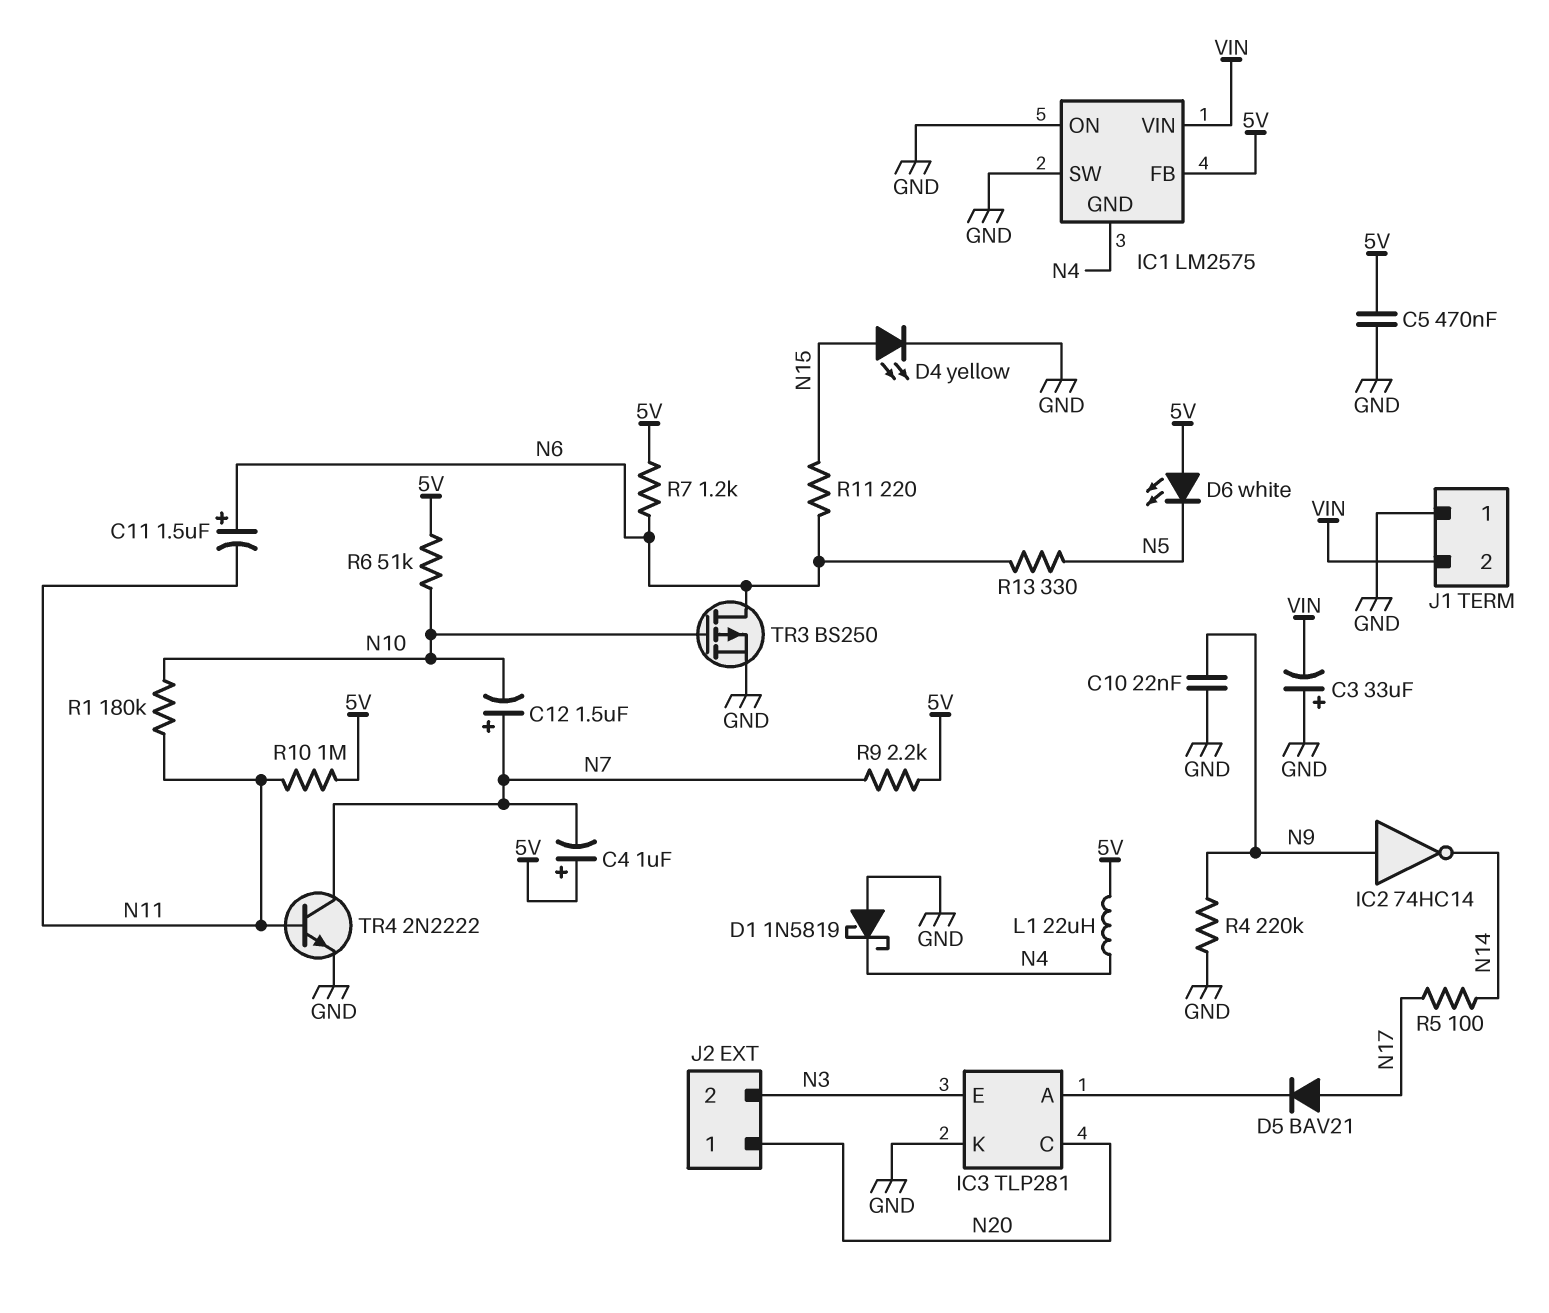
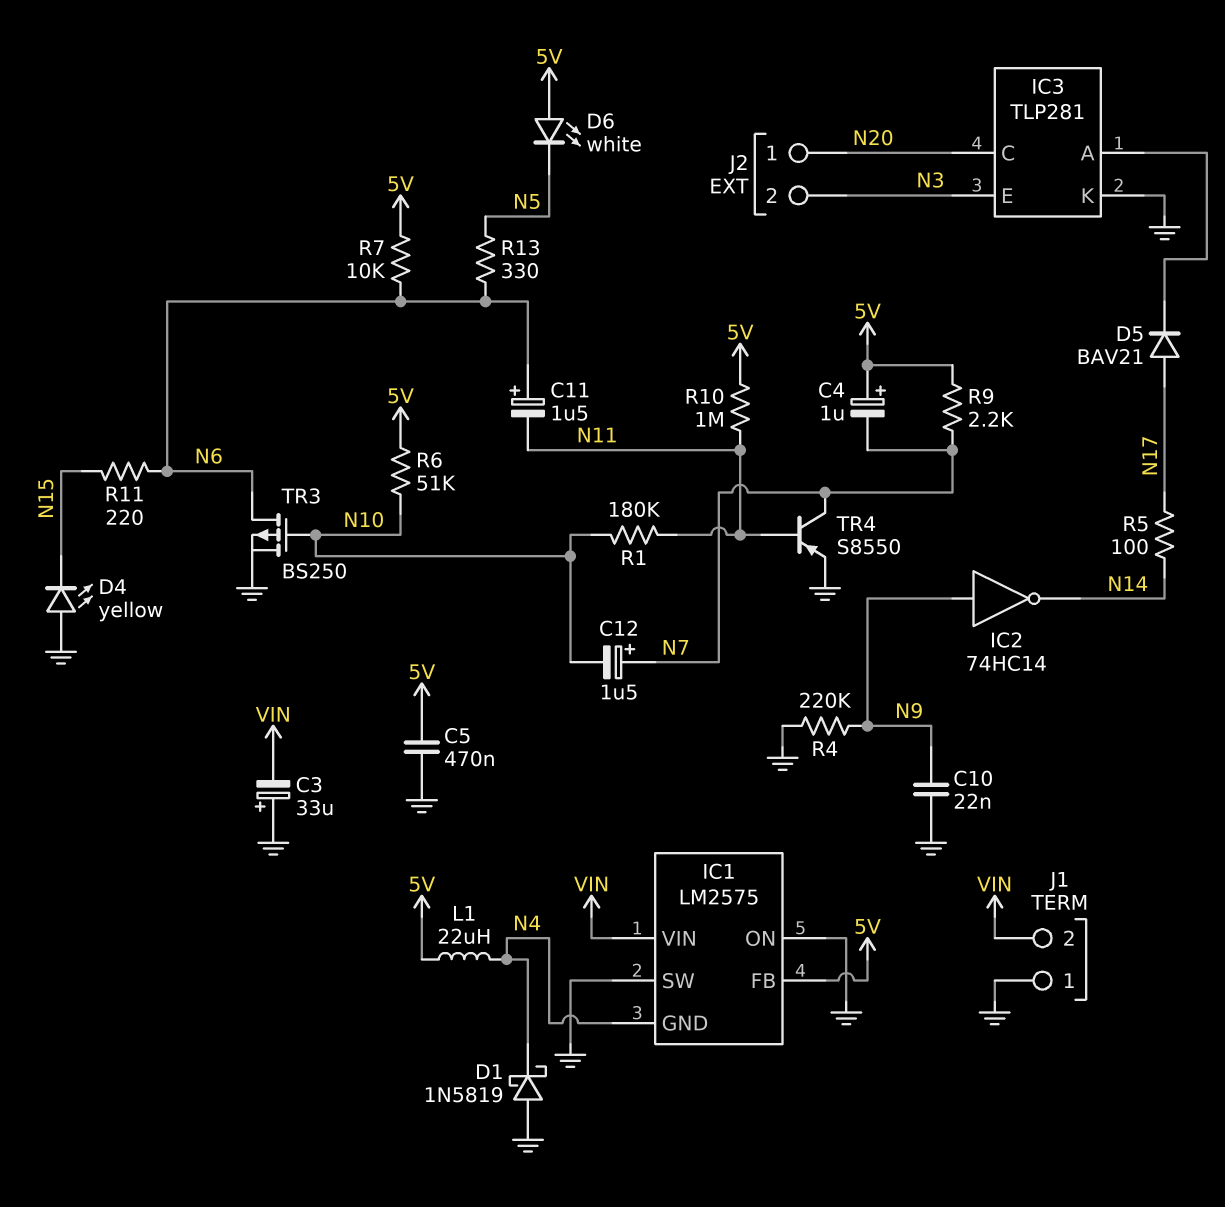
D4: LED yellow (A N15, K GND) -> LED yellow (A GND, K N15)
R7: 1.2k (5V, N6) -> 10k (5V, N6)
TR4: NPN 2N2222 (B N11, C N7, E GND) -> PNP S8550 (B N11, C N7, E GND)

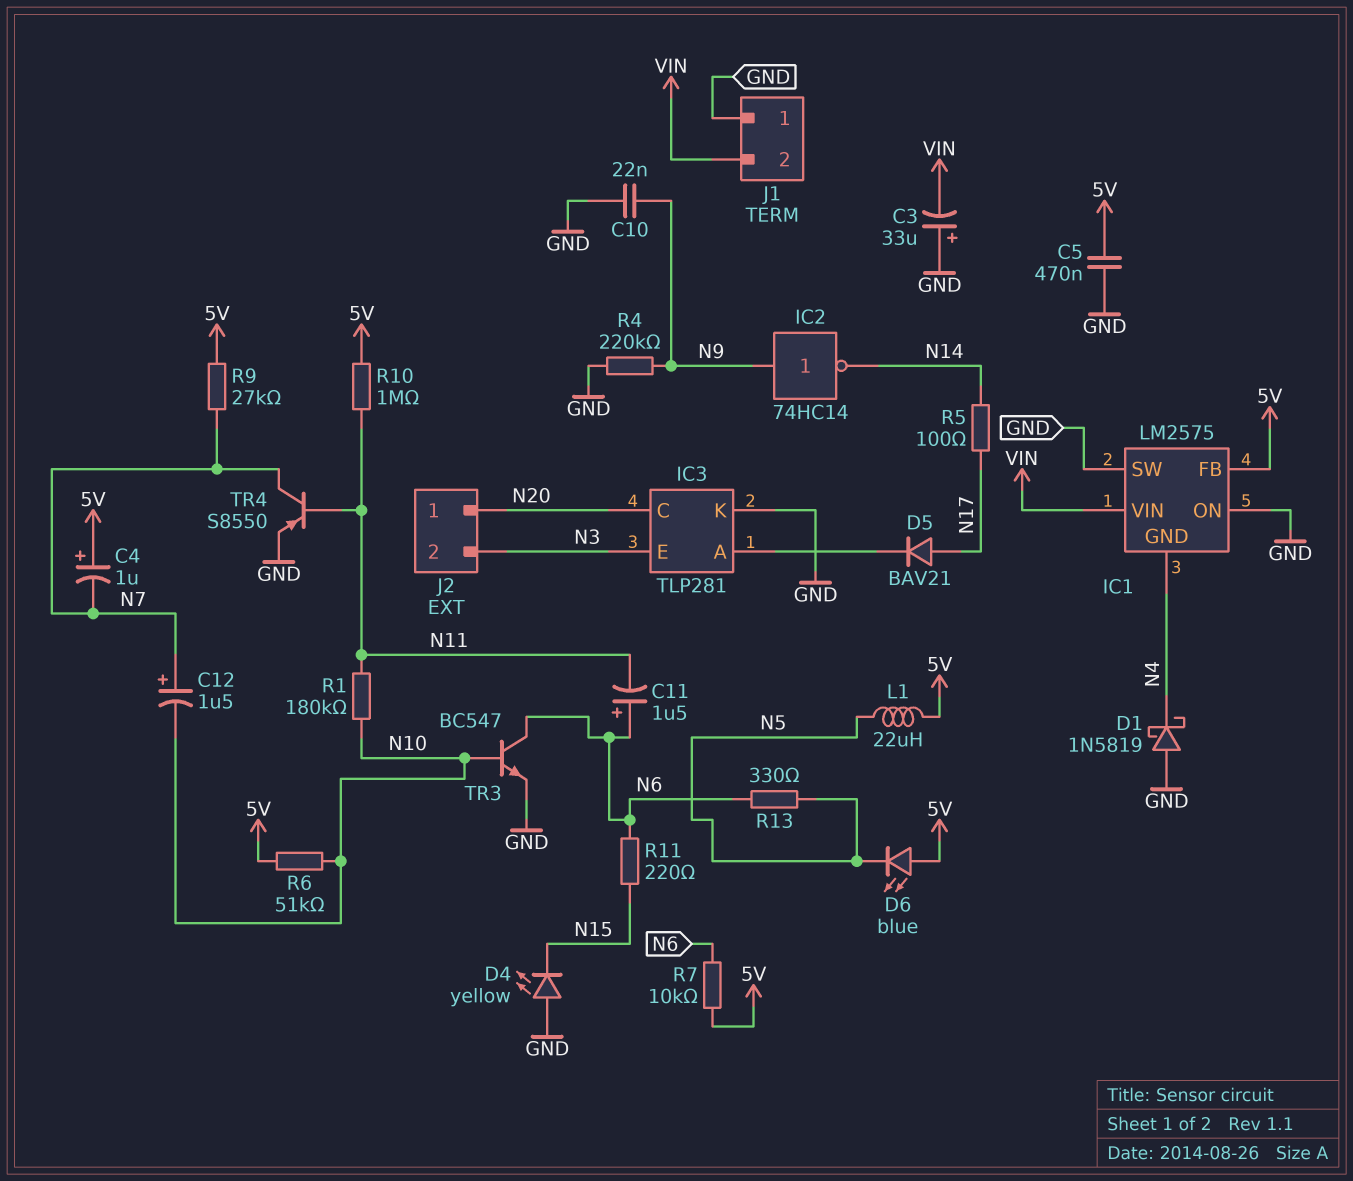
D6: LED white (A 5V, K N5) -> LED blue (A 5V, K N5)
L1: 22uH (5V, N4) -> 22uH (5V, N5)
R9: 2.2k (5V, N7) -> 27k (5V, N7)
TR3: PMOS BS250 (G N10, D N6, S GND) -> NPN BC547 (B N10, C N6, E GND)

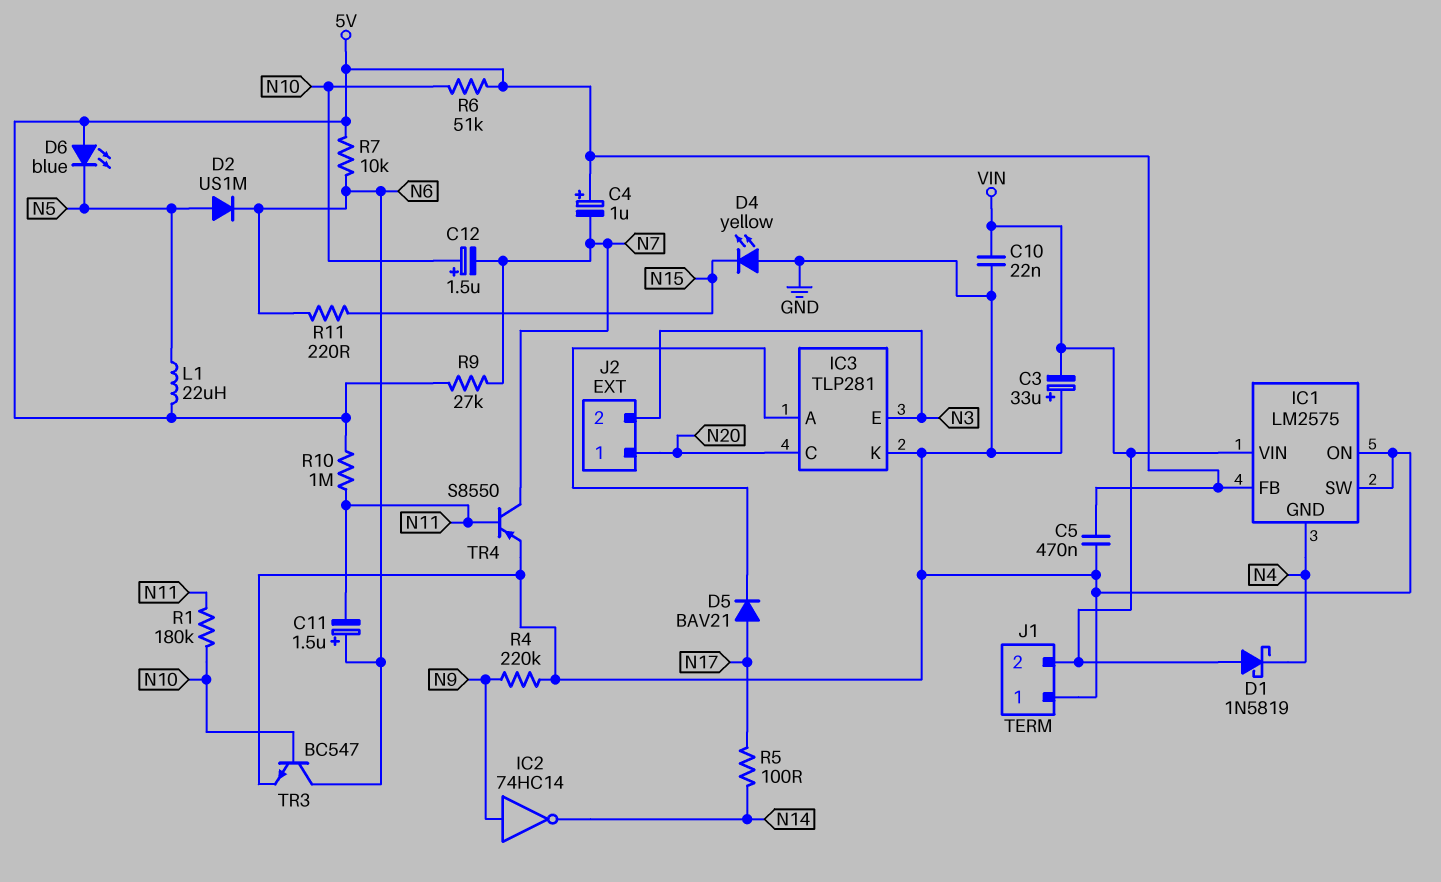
C10: 22nF (GND, N9) -> 22nF (GND, VIN)
C12: 1.5uF (plus N7, minus N10) -> 1.5uF (plus N10, minus N7)
D1: schottky 1N5819 (A GND, K N4) -> schottky 1N5819 (A VIN, K N4)
D2: none -> diode US1M (A N5, K N6)
R13: 330 (N5, N6) -> none

